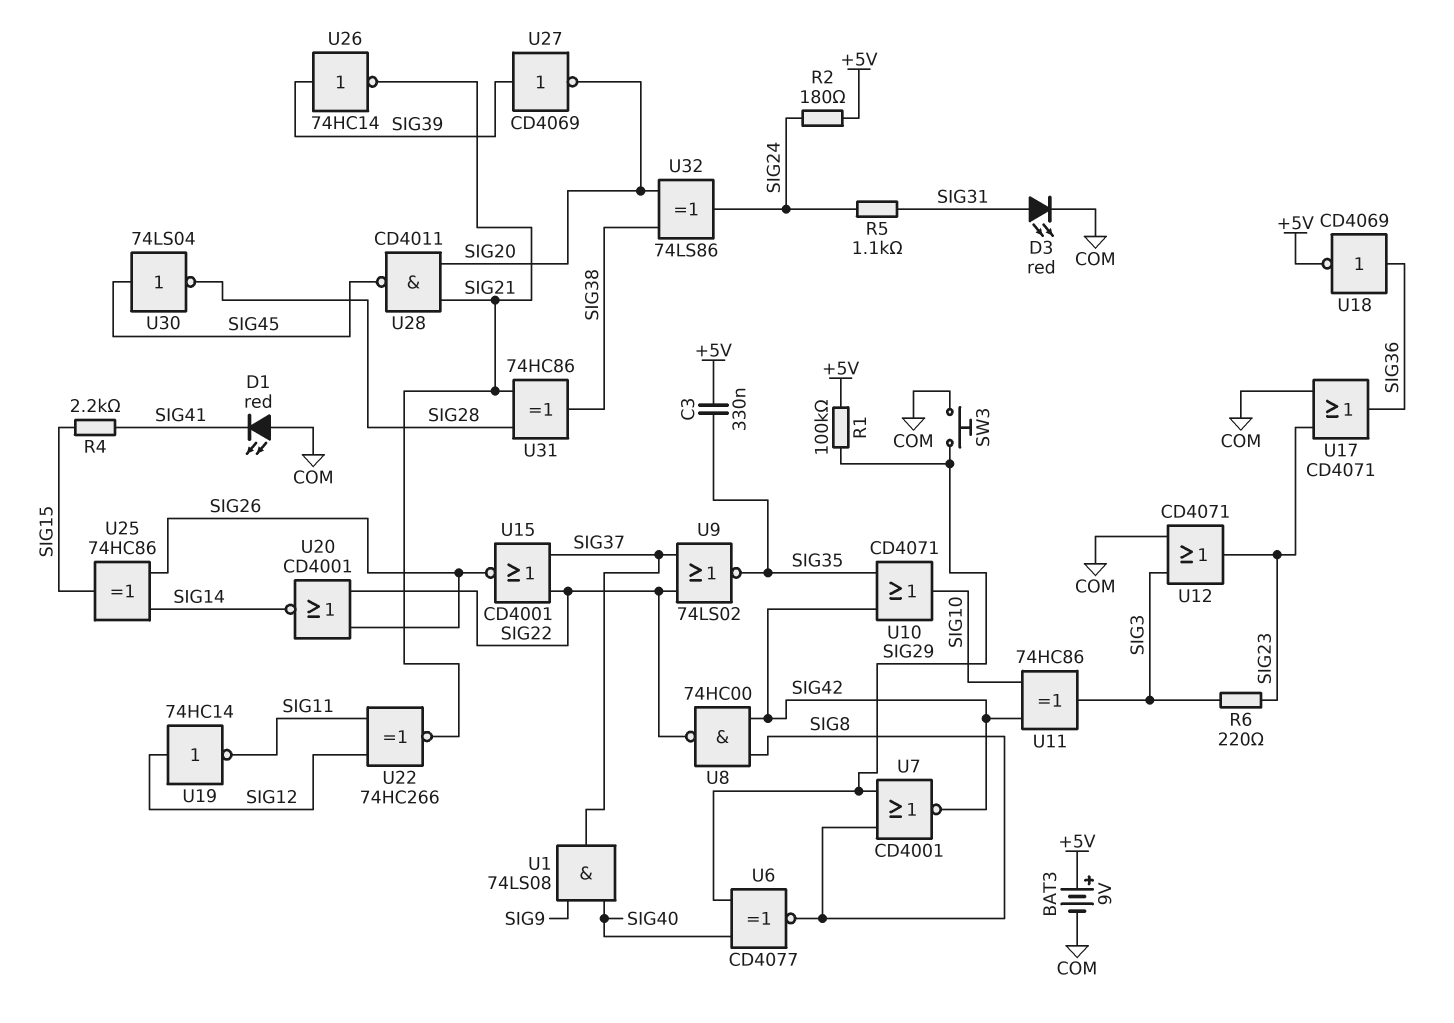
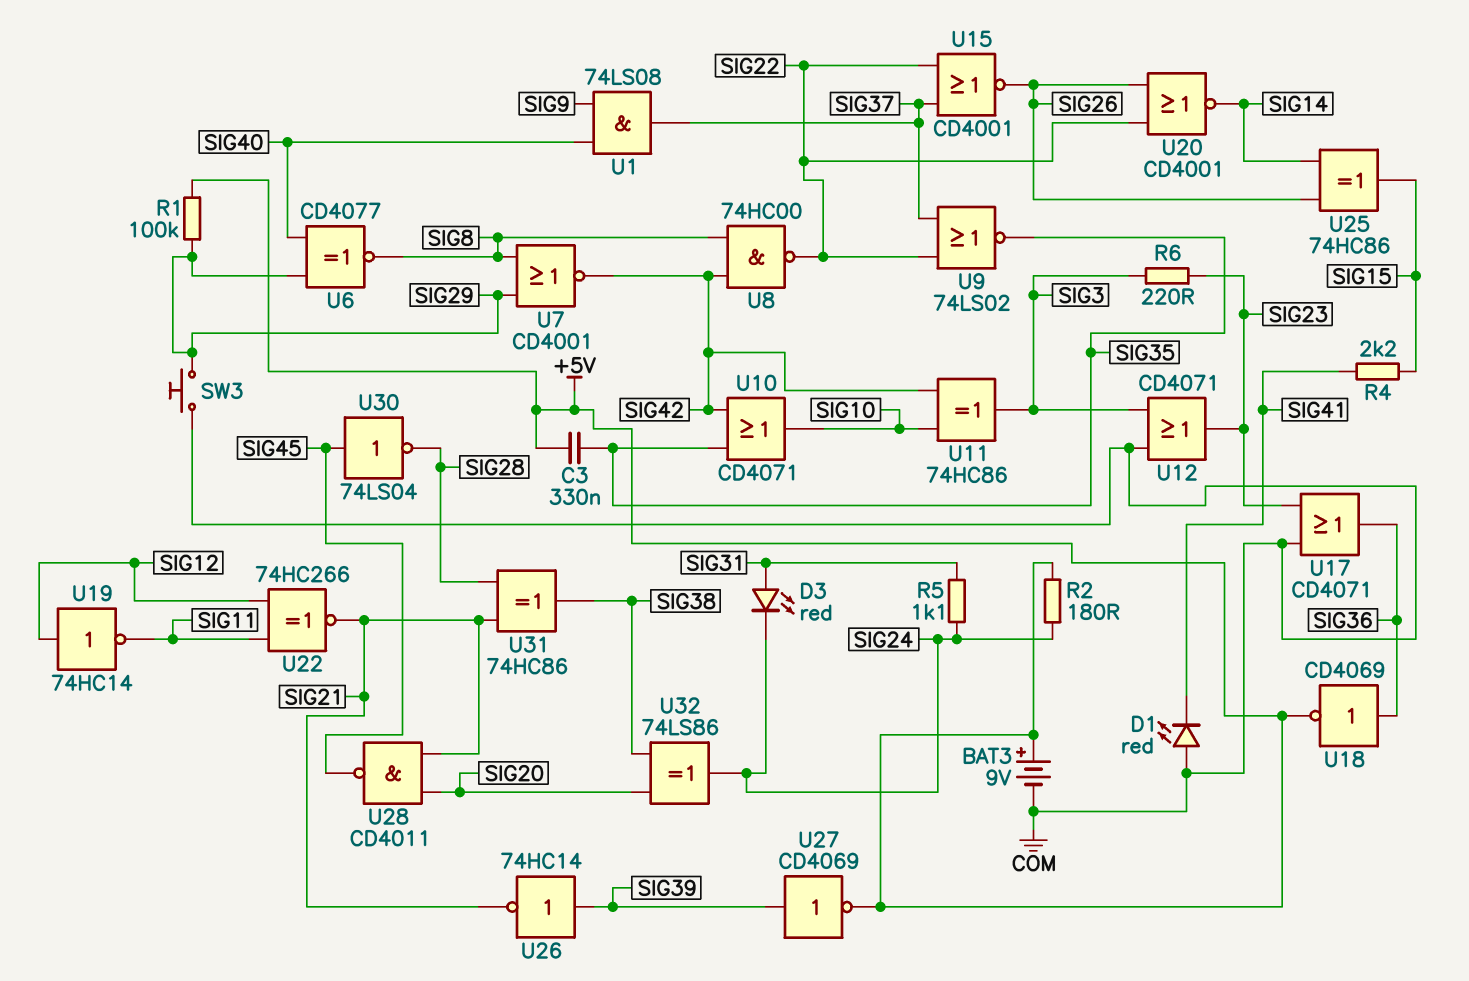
D3: LED red (A SIG31, K COM) -> LED red (A SIG31, K SIG24)
U27: NOT CD4069 (in SIG39, out SIG20) -> NOT CD4069 (in SIG39, out +5V)

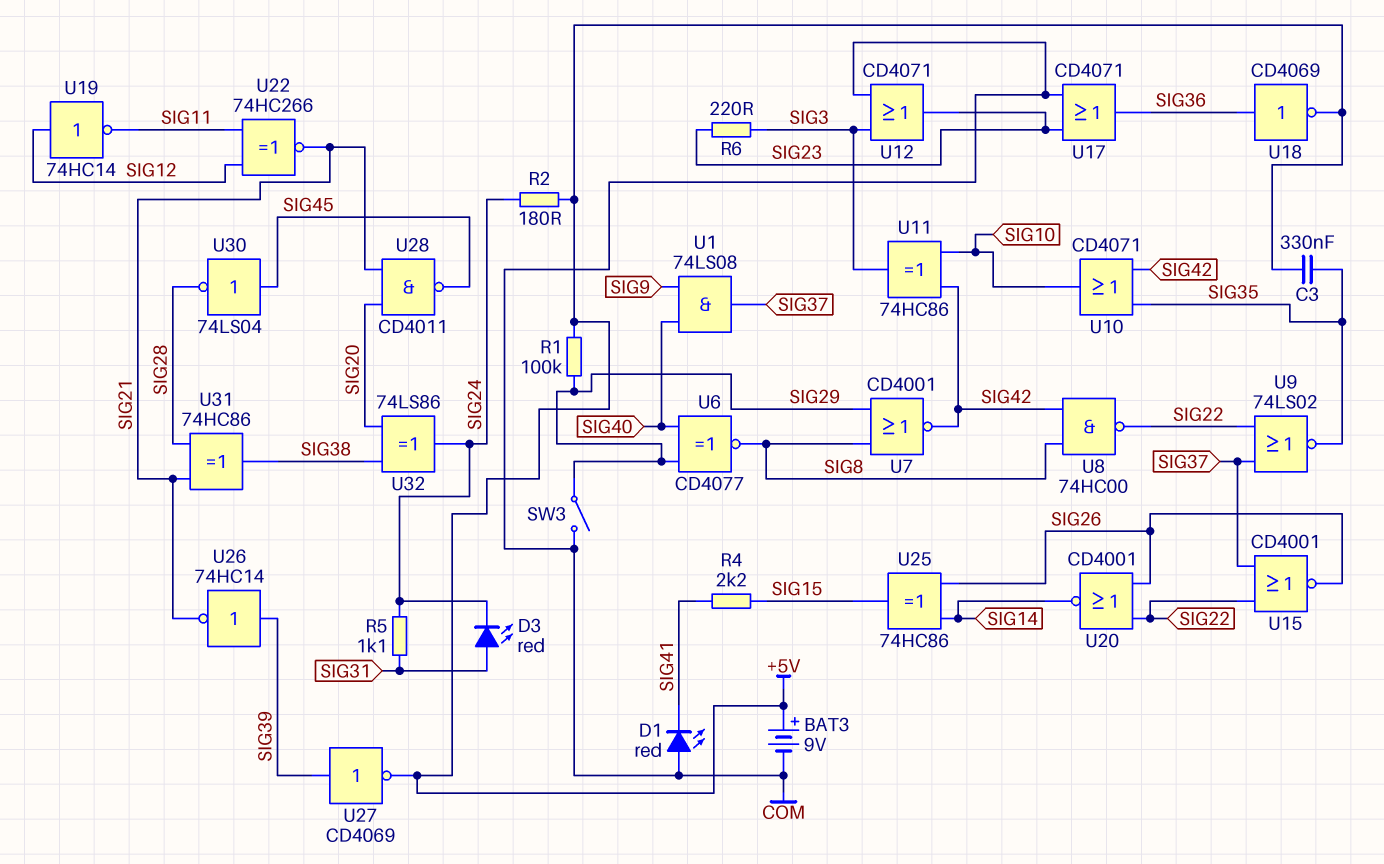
SW3: button (COM, SIG29) -> switch (COM, SIG29)

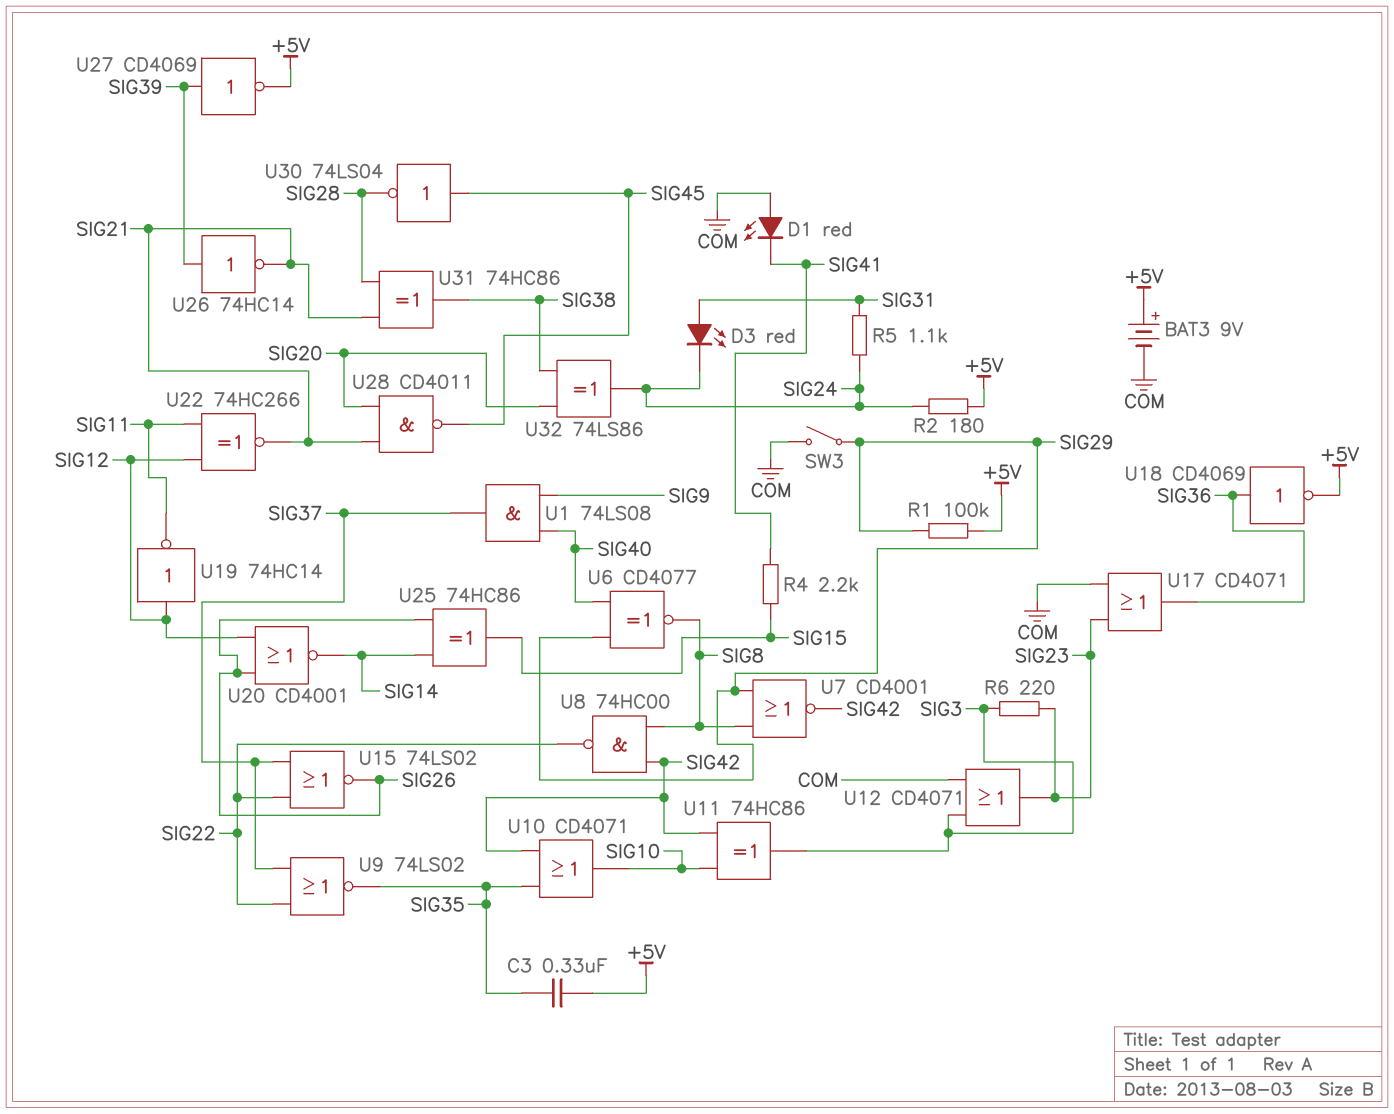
U15: NOR CD4001 (in SIG22, in SIG37, out SIG26) -> NOR 74LS02 (in SIG22, in SIG37, out SIG26)
U20: NOR CD4001 (in SIG22, in SIG26, out SIG14) -> NOR CD4001 (in SIG12, in SIG26, out SIG14)

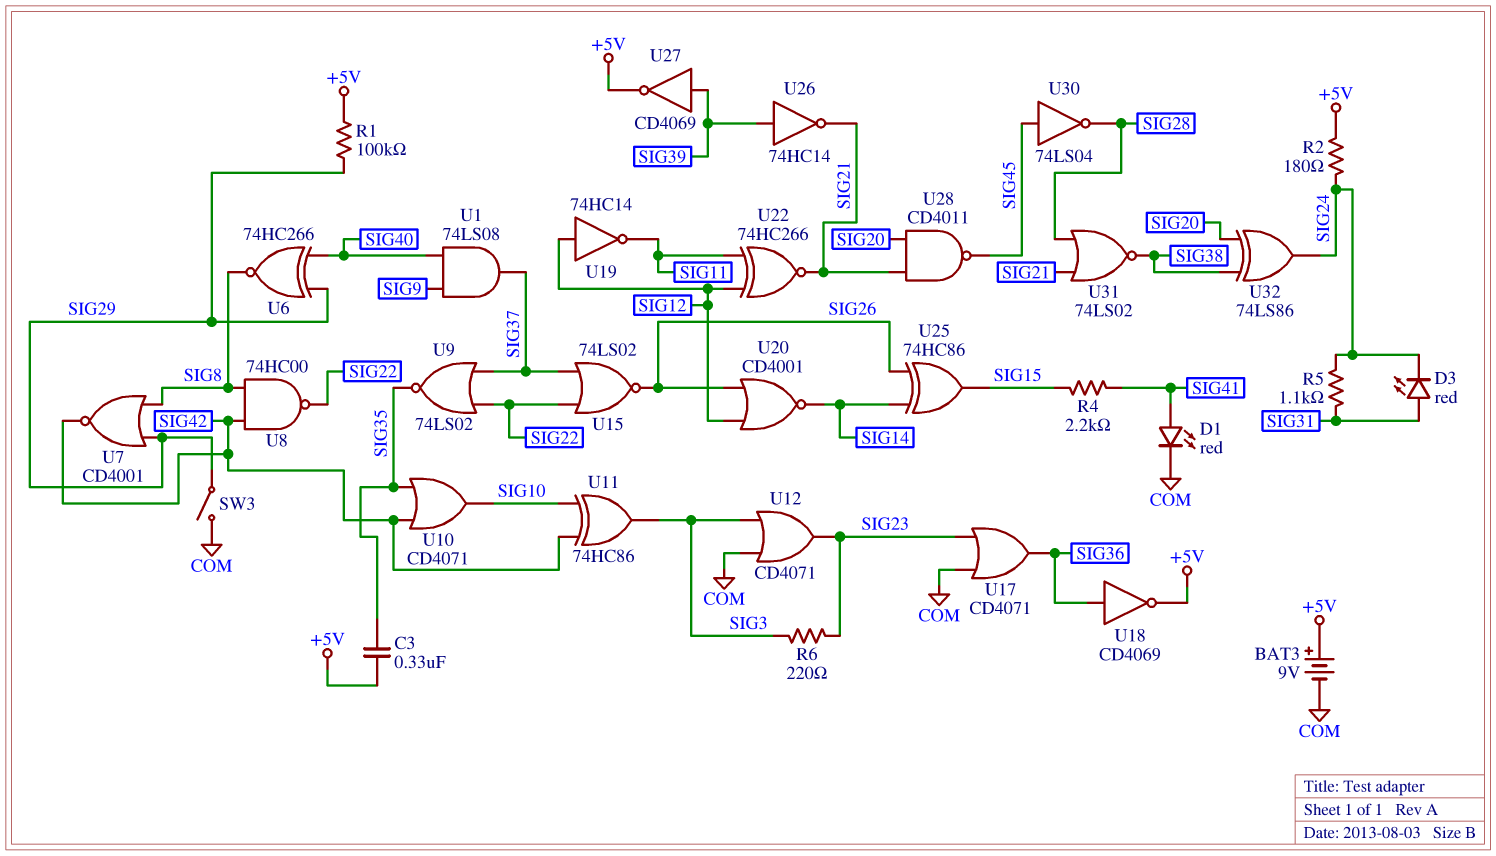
D1: LED red (A COM, K SIG41) -> LED red (A SIG41, K COM)
U6: XNOR CD4077 (in SIG29, in SIG40, out SIG8) -> XNOR 74HC266 (in SIG29, in SIG40, out SIG8)
U31: XOR 74HC86 (in SIG21, in SIG28, out SIG38) -> NOR 74LS02 (in SIG21, in SIG28, out SIG38)

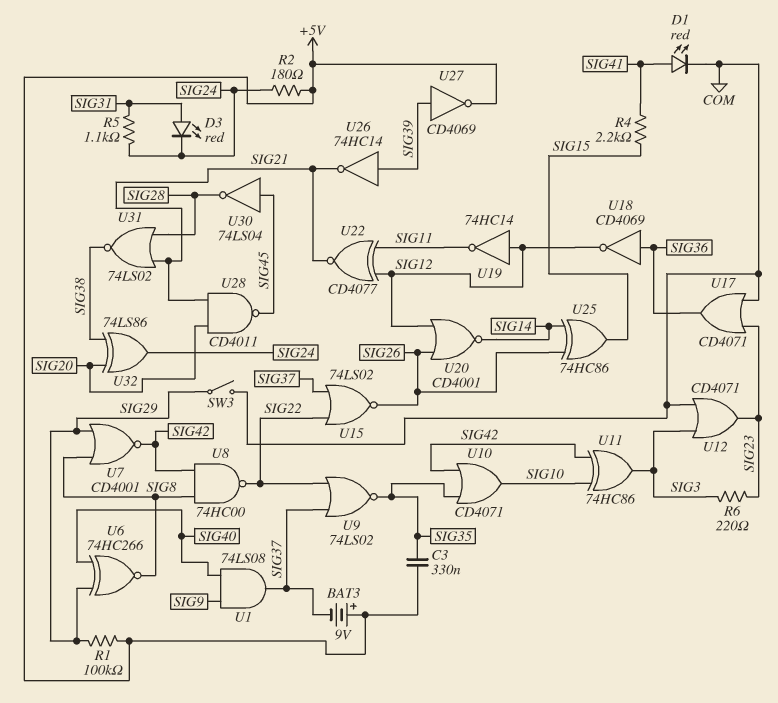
BAT3: 9V (plus +5V, minus COM) -> 9V (plus +5V, minus SIG37)
U18: NOT CD4069 (in SIG36, out +5V) -> NOT CD4069 (in SIG36, out SIG12)
U22: XNOR 74HC266 (in SIG11, in SIG12, out SIG21) -> XNOR CD4077 (in SIG11, in SIG12, out SIG21)

